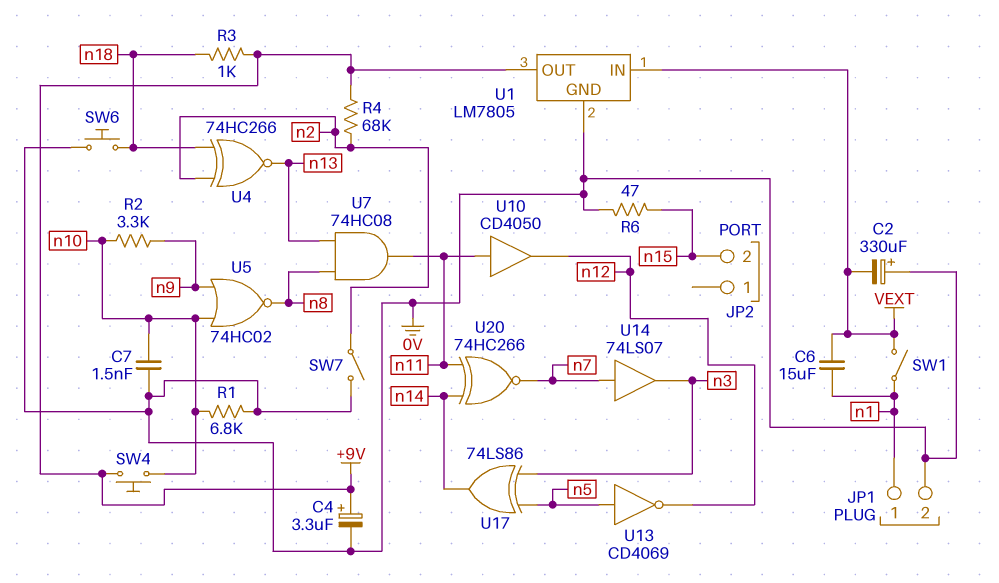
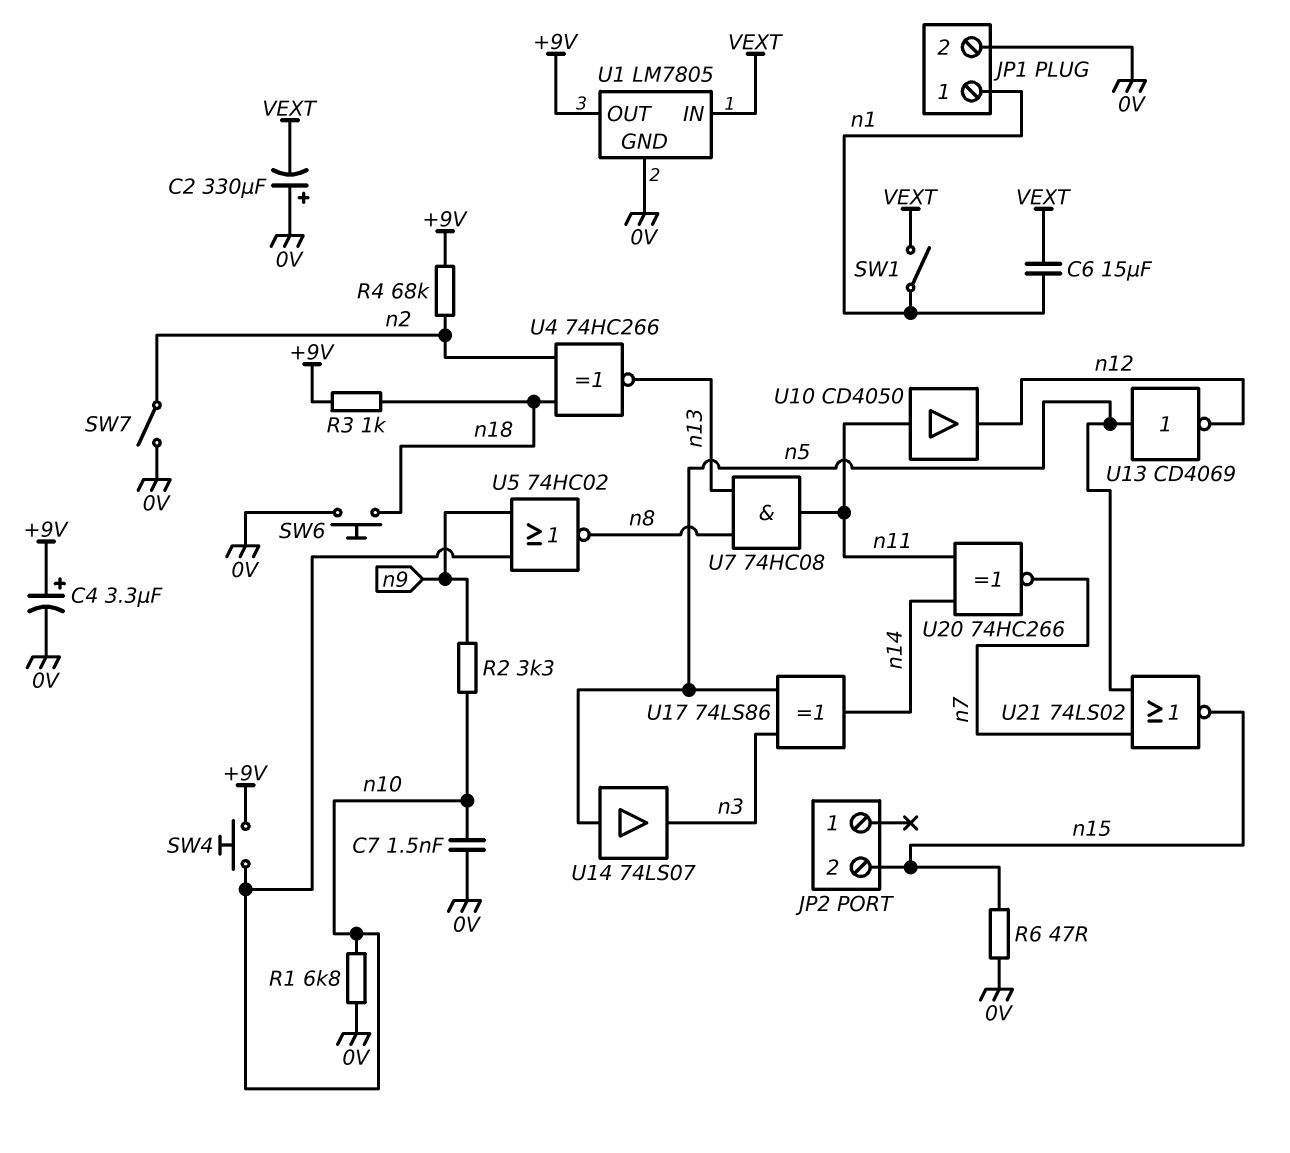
U14: buffer 74LS07 (in n7, out n3) -> buffer 74LS07 (in n5, out n3)
U21: none -> NOR 74LS02 (in n5, in n7, out n15)

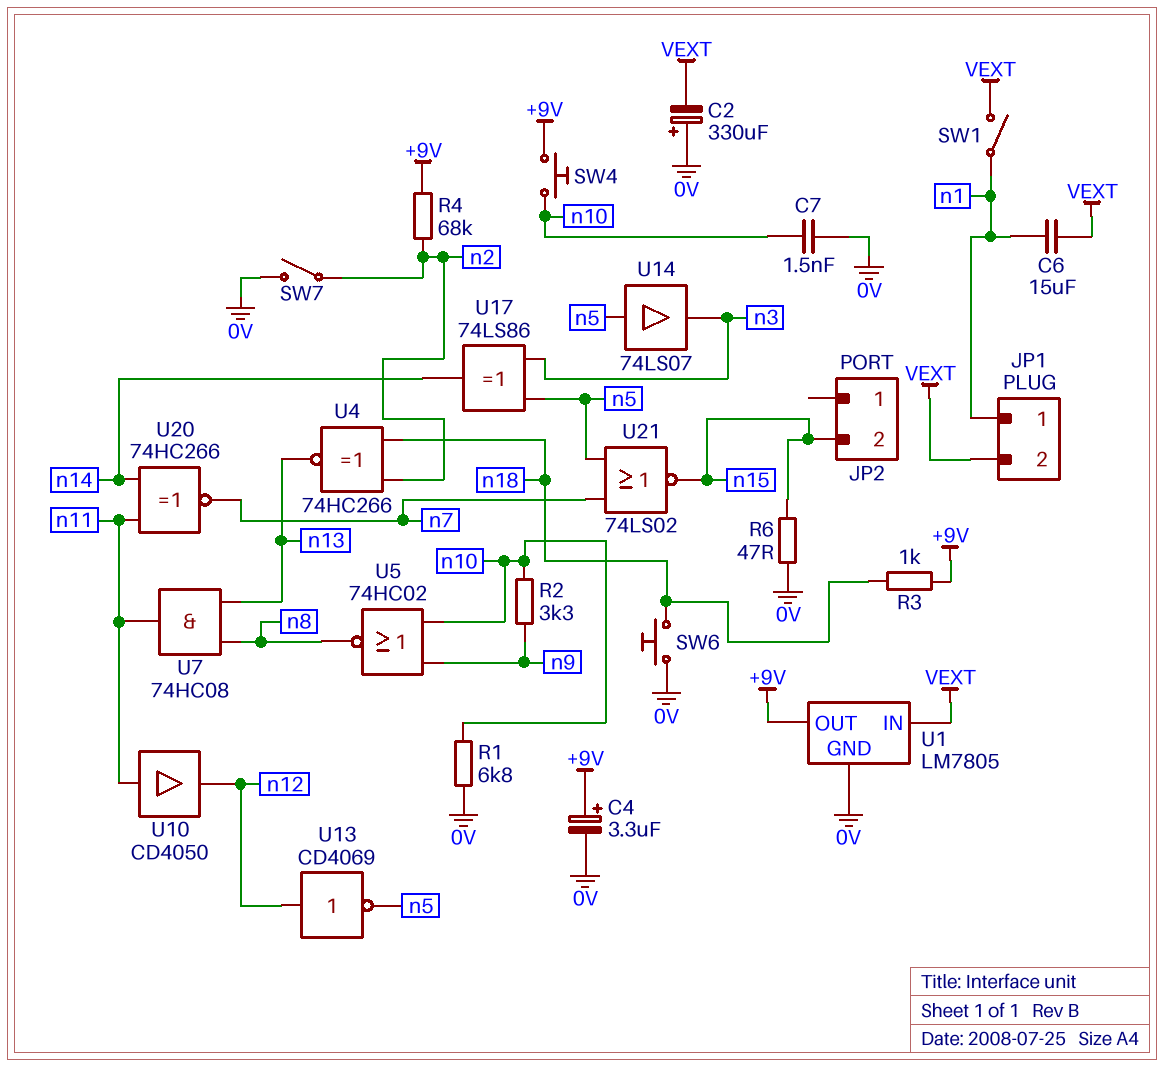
JP1 pin 2: 0V -> VEXT
U13: NOT CD4069 (in n5, out n12) -> NOT CD4069 (in n12, out n5)

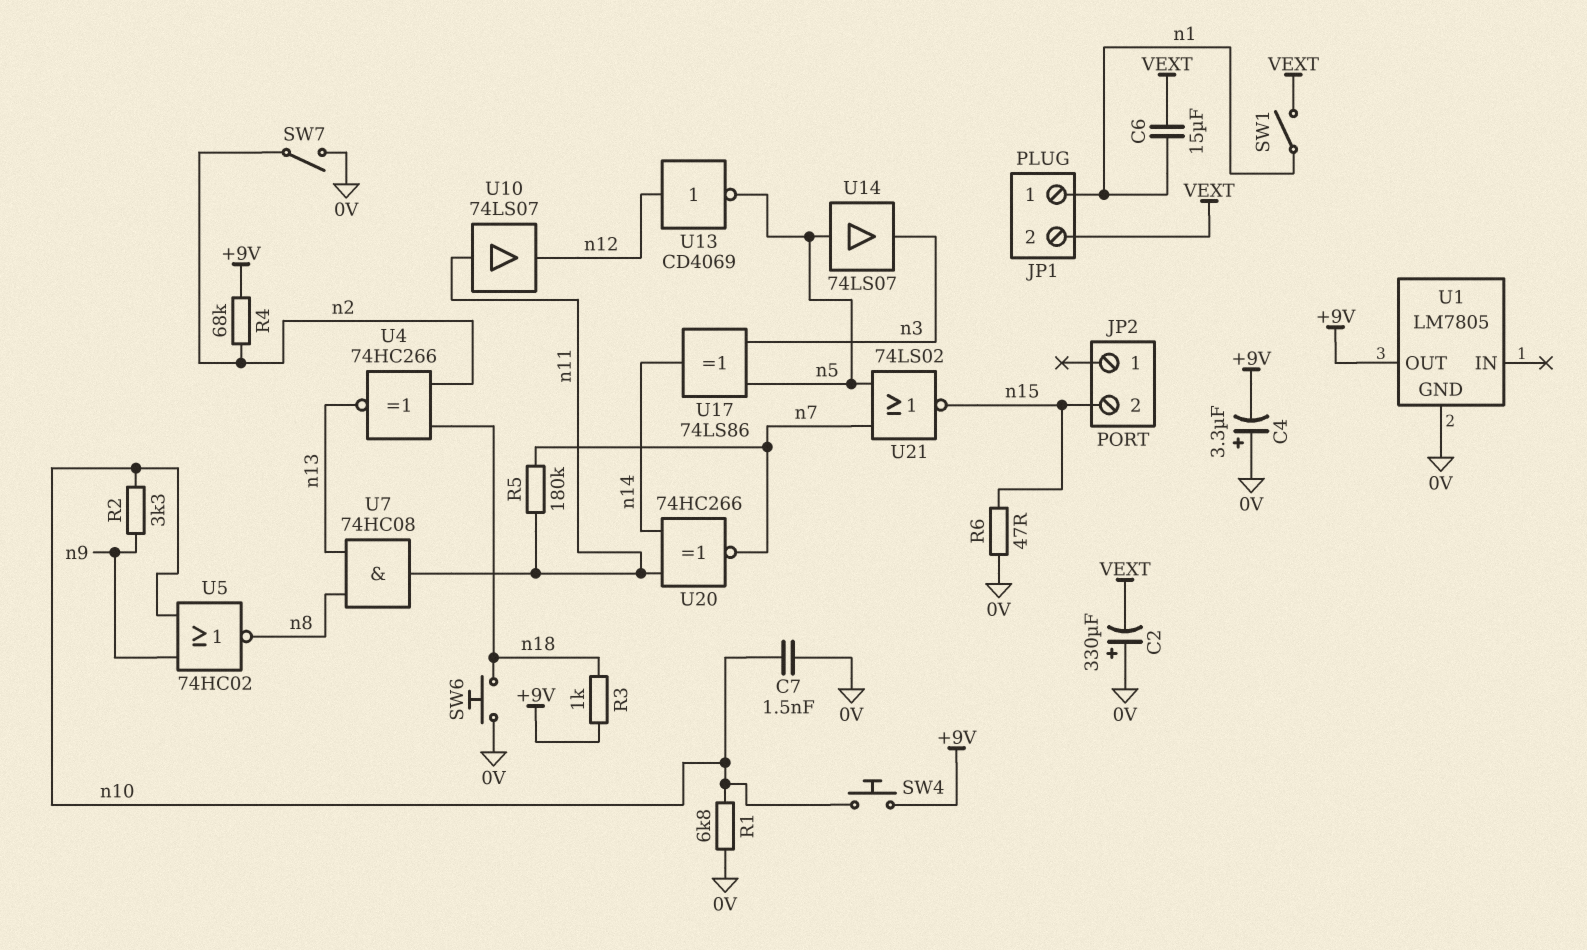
C4: 3.3uF (plus +9V, minus 0V) -> 3.3uF (plus 0V, minus +9V)
R5: none -> 180k (n7, n11)
U1 pin IN: VEXT -> none
U10: buffer CD4050 (in n11, out n12) -> buffer 74LS07 (in n11, out n12)

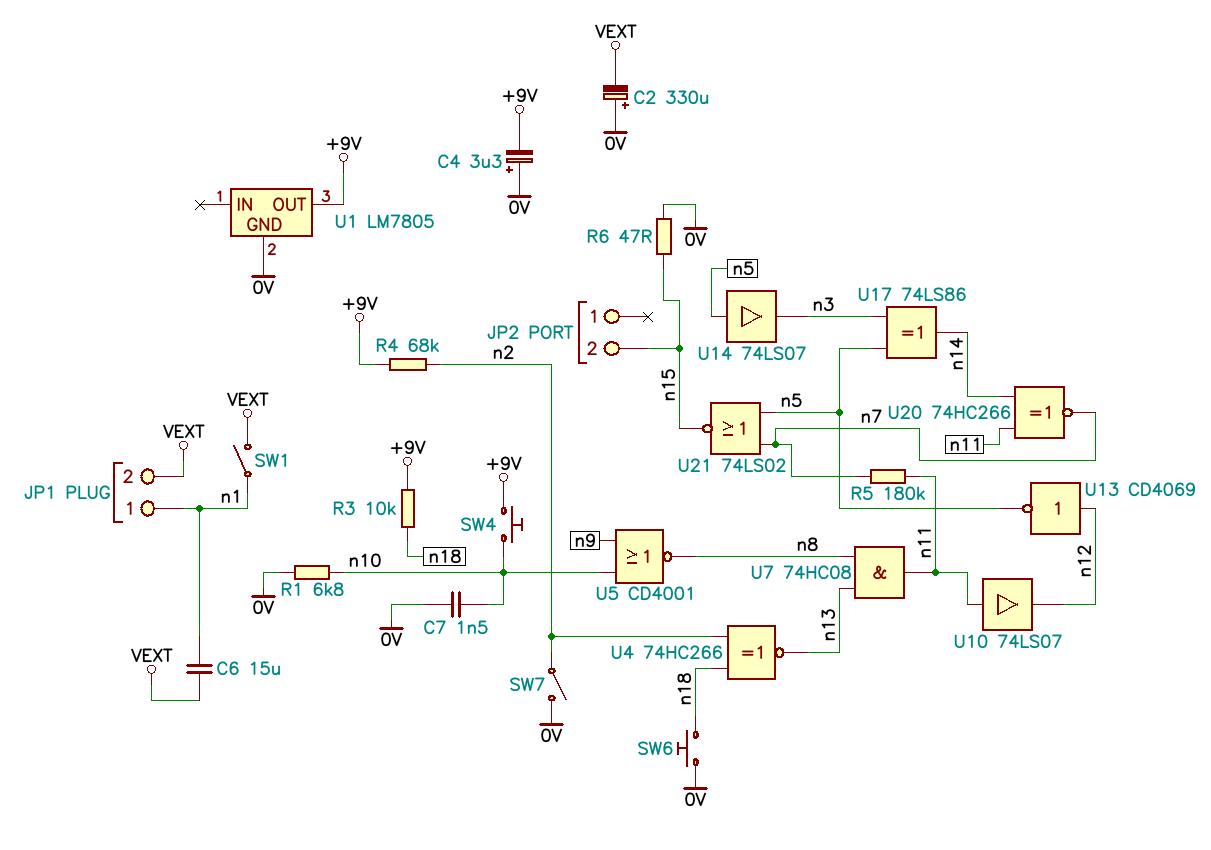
R2: 3.3k (n9, n10) -> none
R3: 1k (+9V, n18) -> 10k (+9V, n18)
U5: NOR 74HC02 (in n9, in n10, out n8) -> NOR CD4001 (in n9, in n10, out n8)

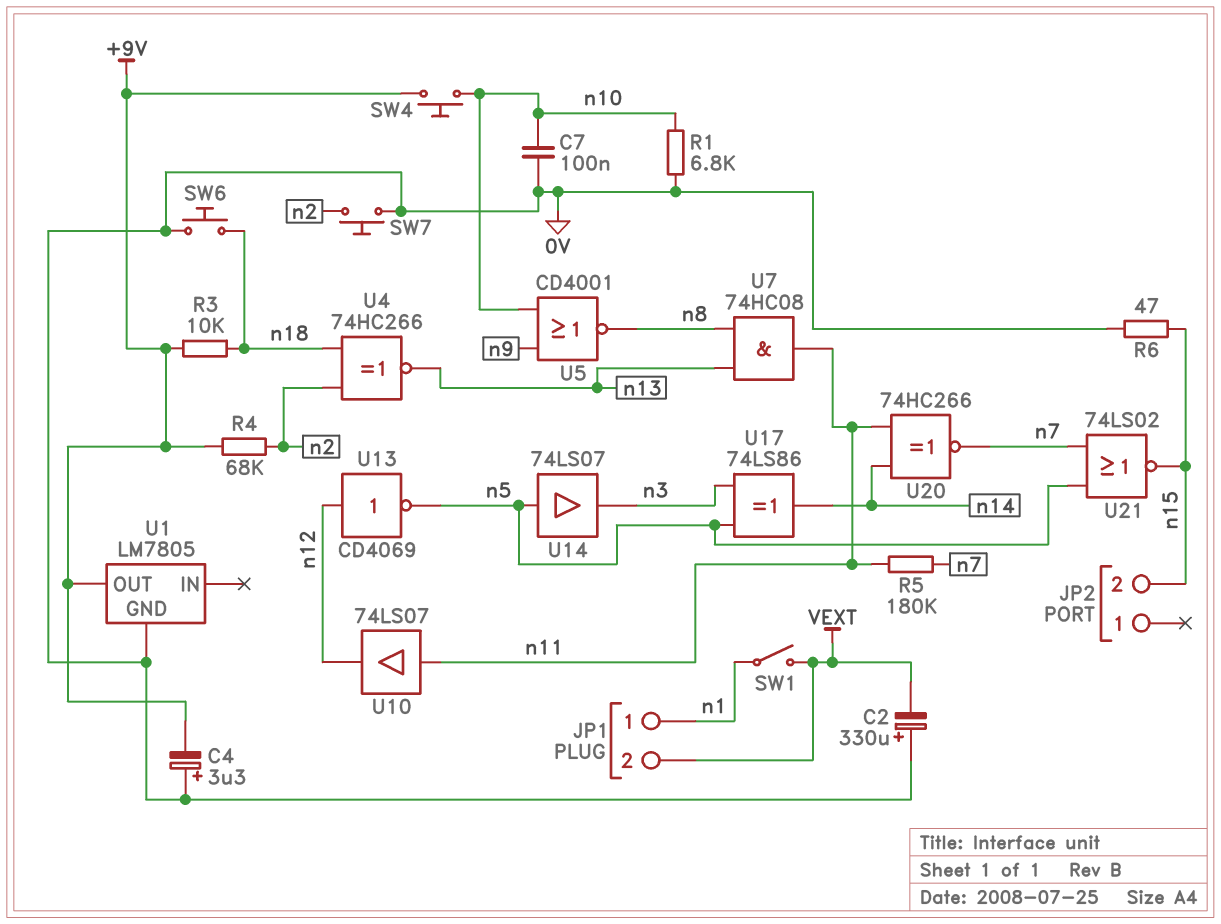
C6: 15uF (VEXT, n1) -> none
C7: 1.5nF (0V, n10) -> 100nF (0V, n10)
SW7: switch (0V, n2) -> button (0V, n2)

